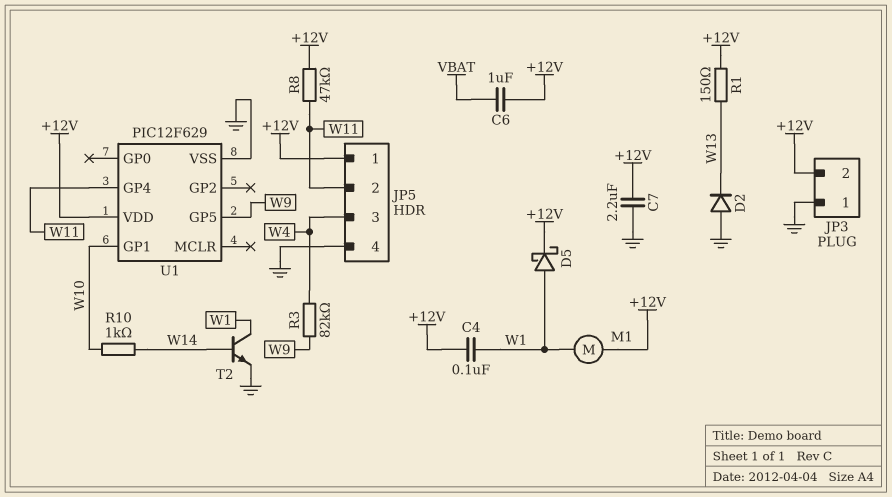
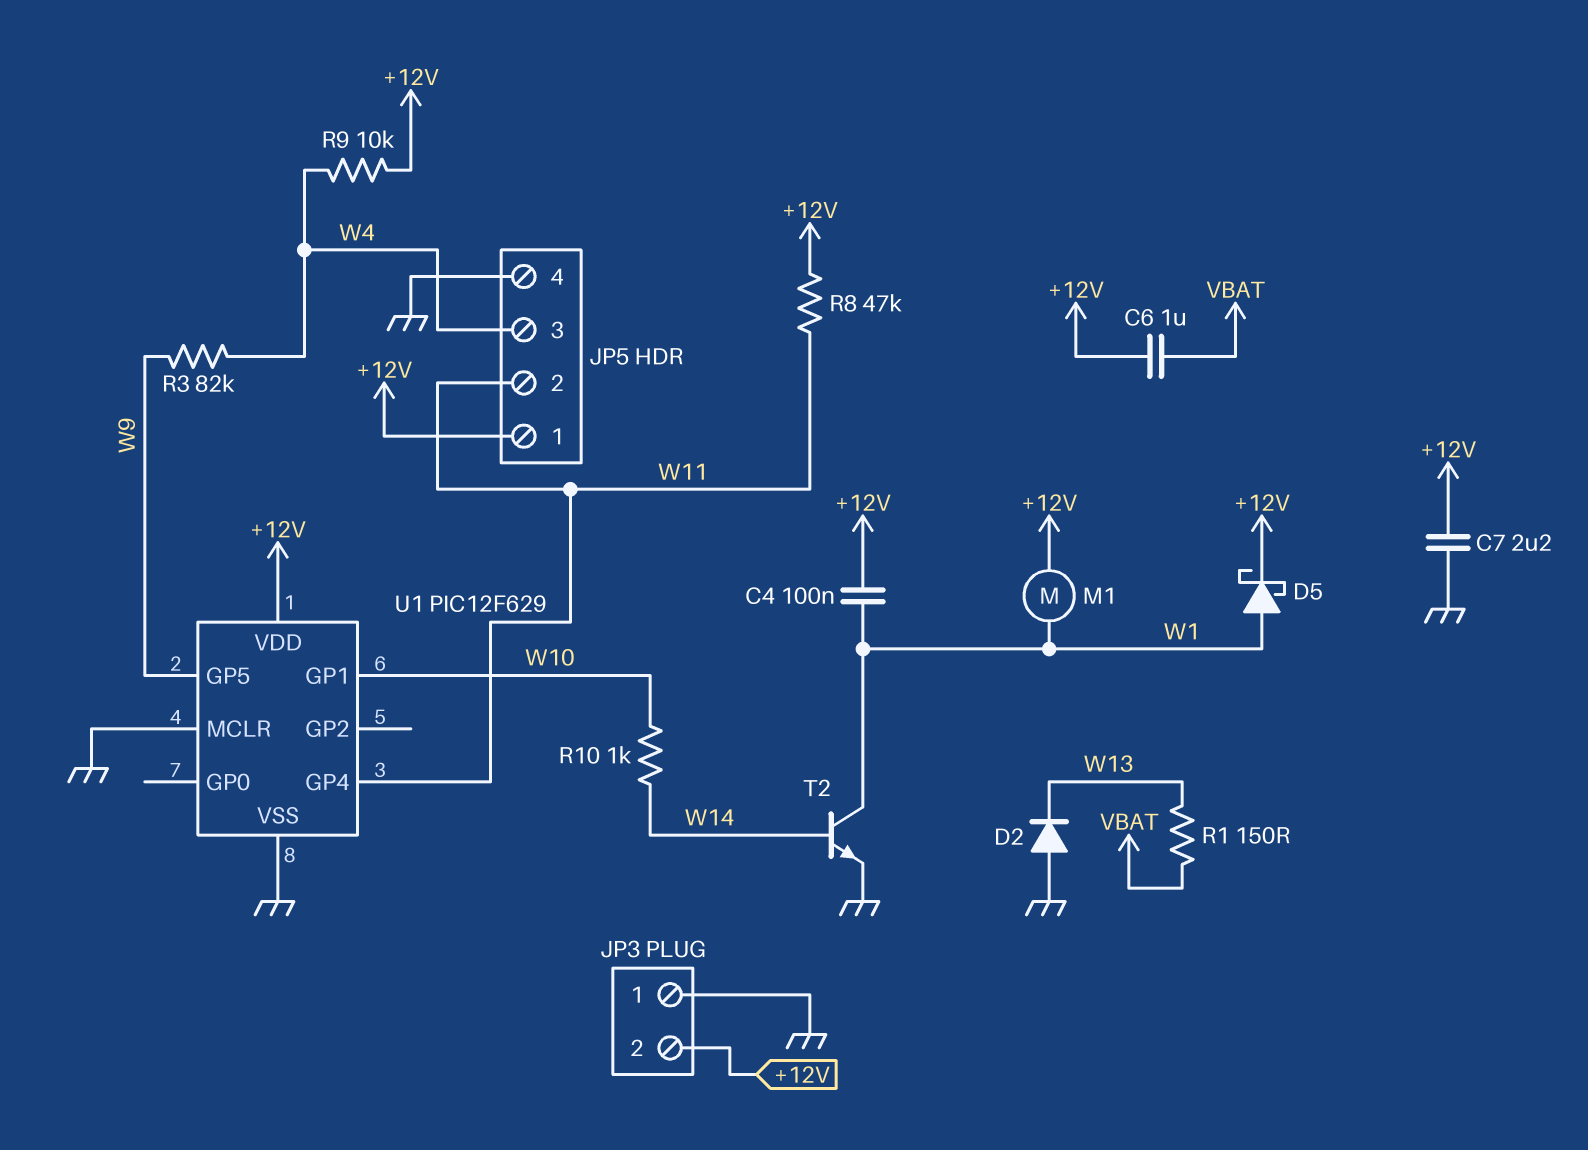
R1: 150 (+12V, W13) -> 150 (VBAT, W13)
R9: none -> 10k (+12V, W4)
U1 pin MCLR: none -> GND

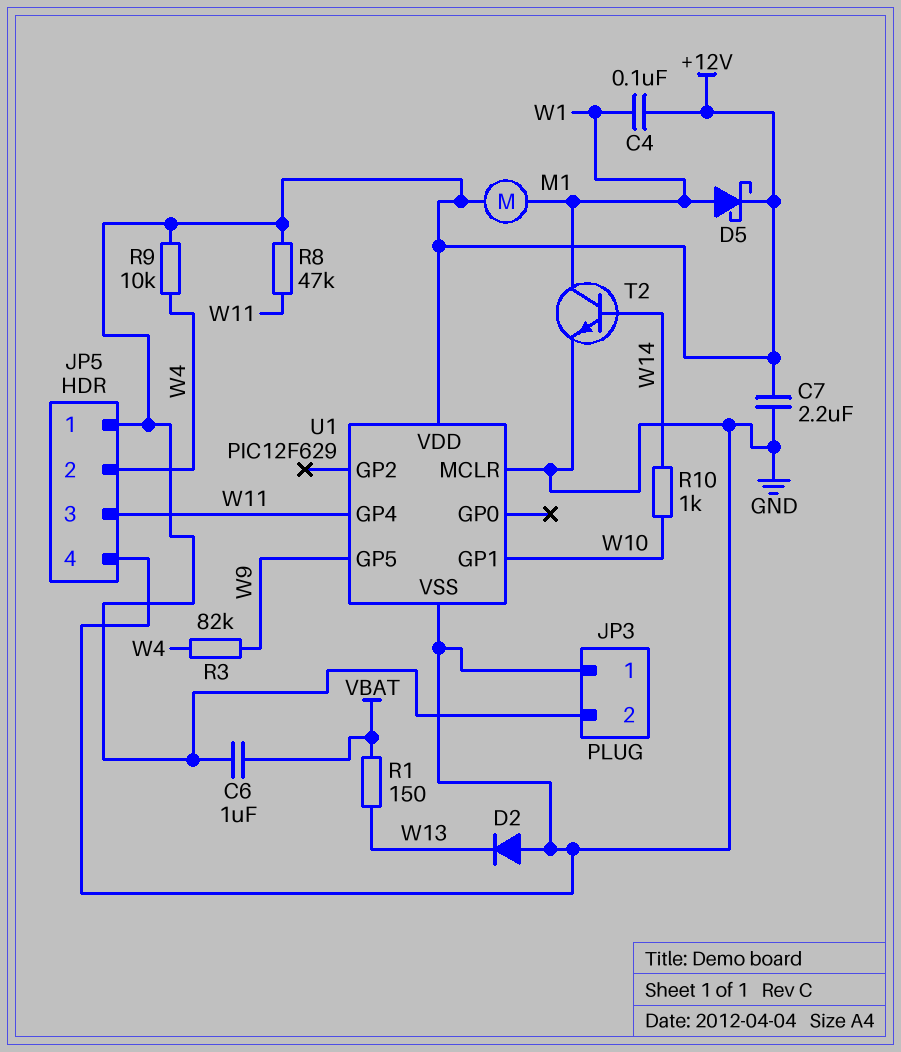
JP5 pin 2: W11 -> W4
JP5 pin 3: W4 -> W11

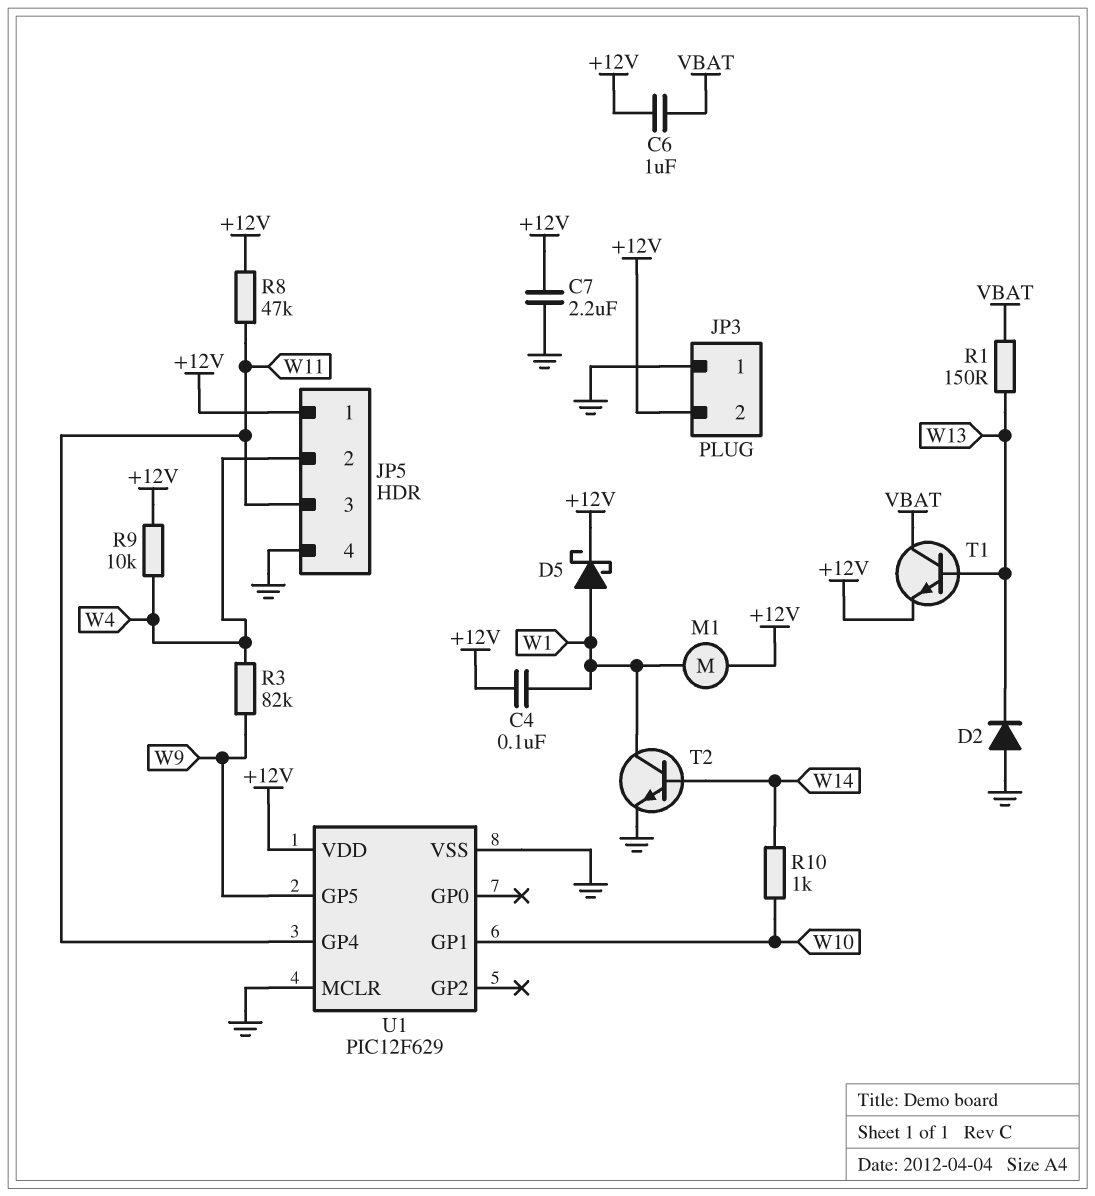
T1: none -> NPN (B W13, C VBAT, E +12V)

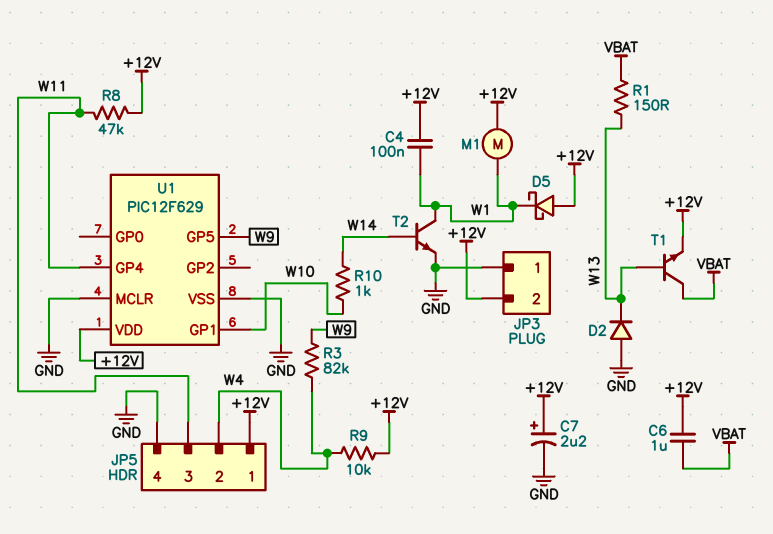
C7: 2.2uF (+12V, GND) -> 2.2uF (plus +12V, minus GND)
D5: schottky (A W1, K +12V) -> schottky (A +12V, K W1)

